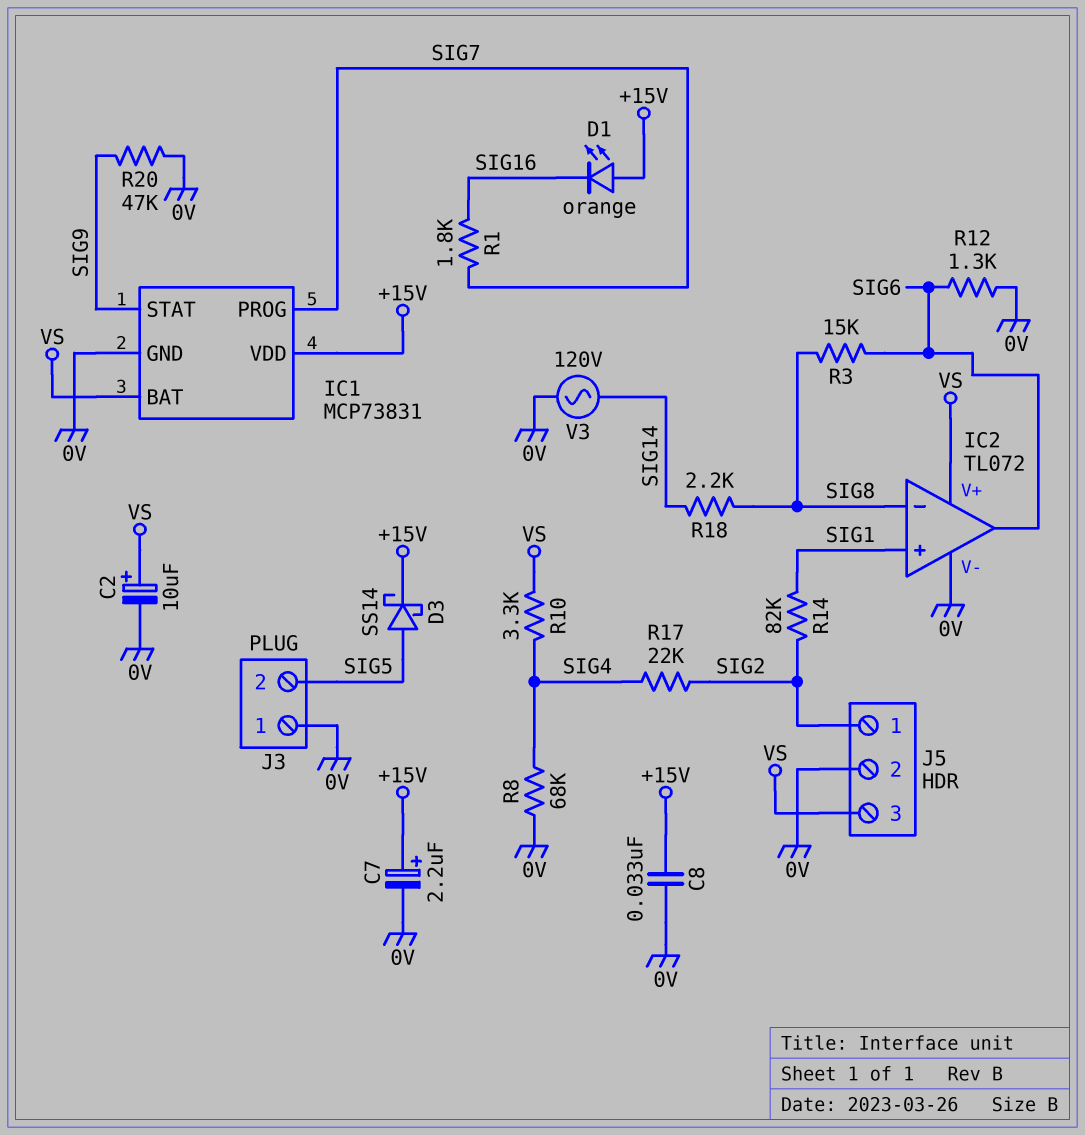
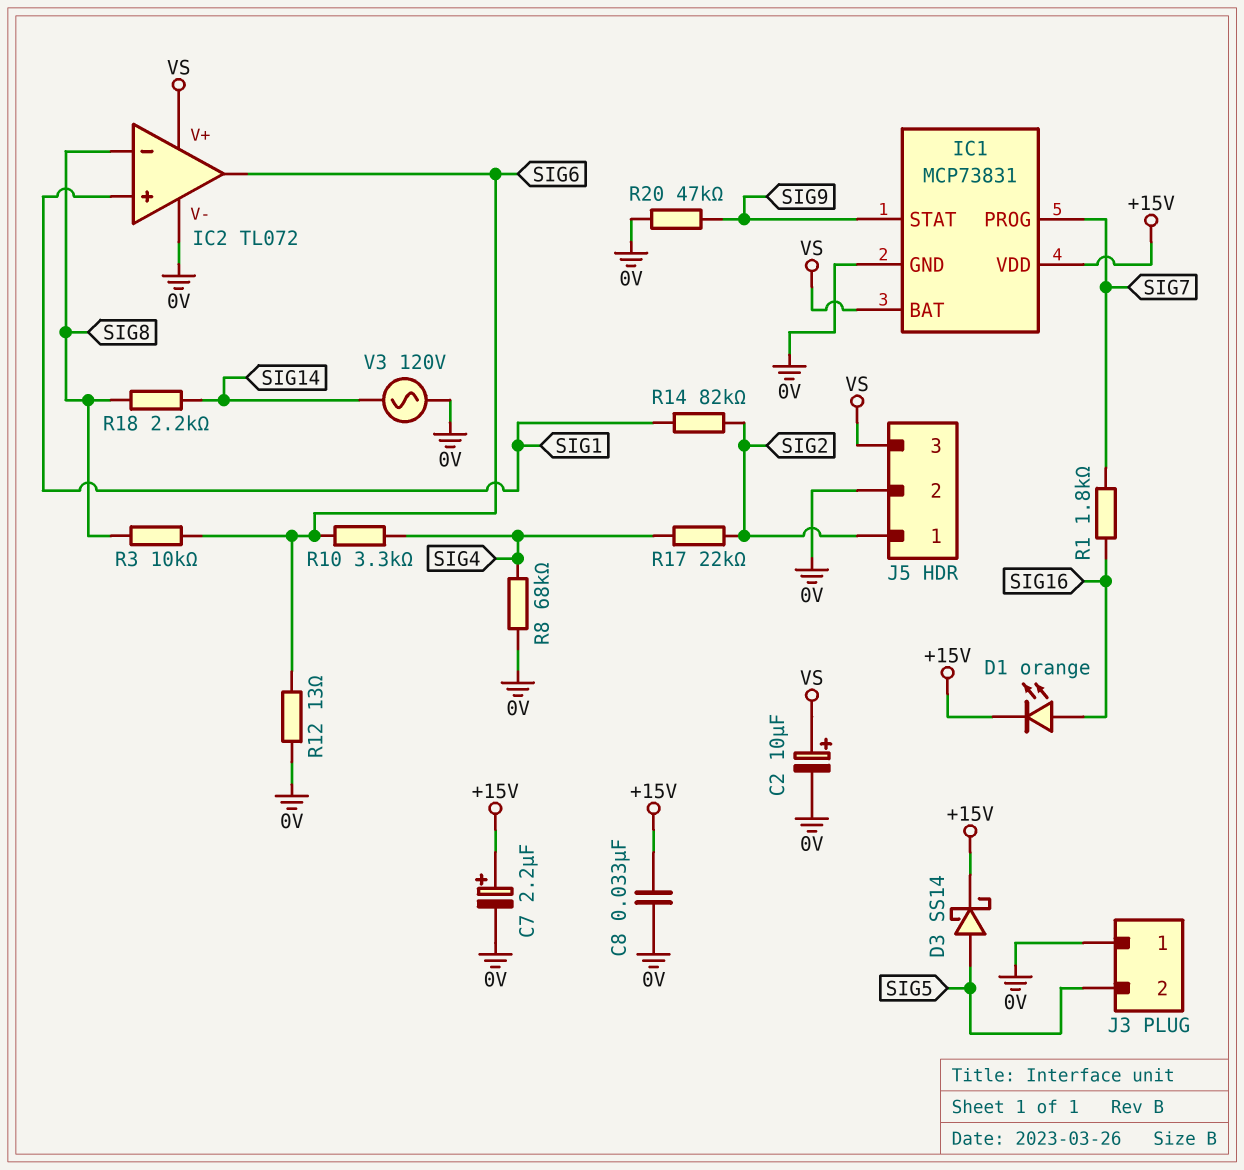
D1: LED orange (A +15V, K SIG16) -> LED orange (A SIG16, K +15V)
R3: 15k (SIG6, SIG8) -> 10k (SIG6, SIG8)
R10: 3.3k (SIG4, VS) -> 3.3k (SIG4, SIG6)
R12: 1.3k (0V, SIG6) -> 13 (0V, SIG6)

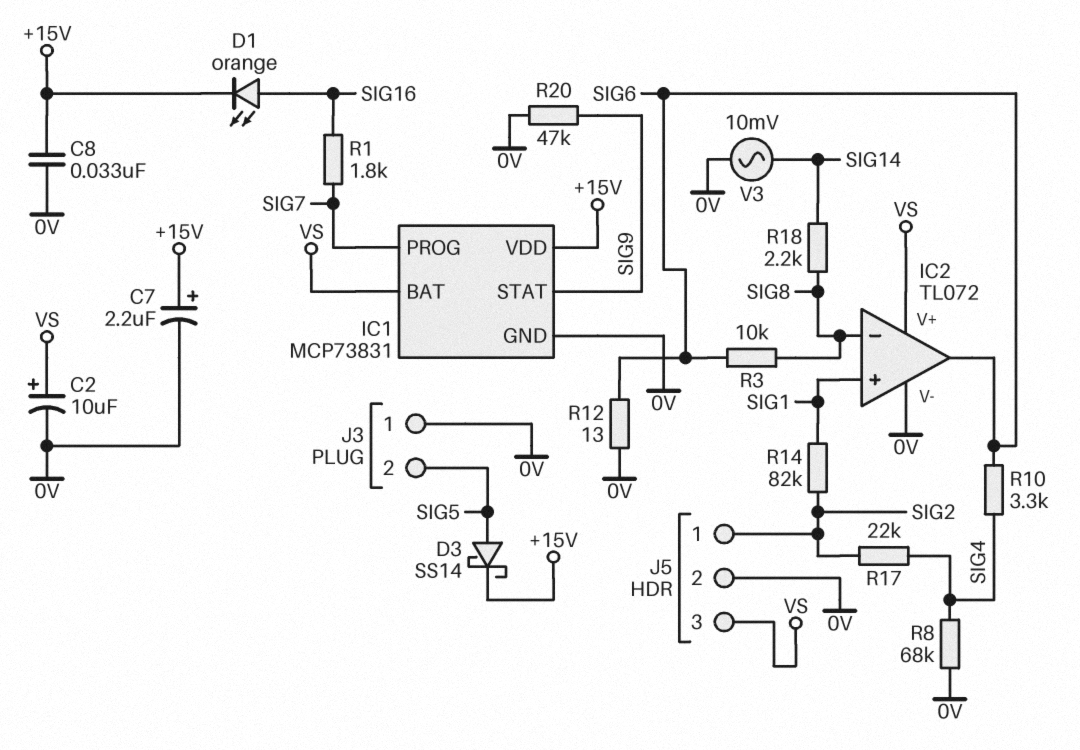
V3: AC 120V (0V, SIG14) -> AC 10mV (0V, SIG14)

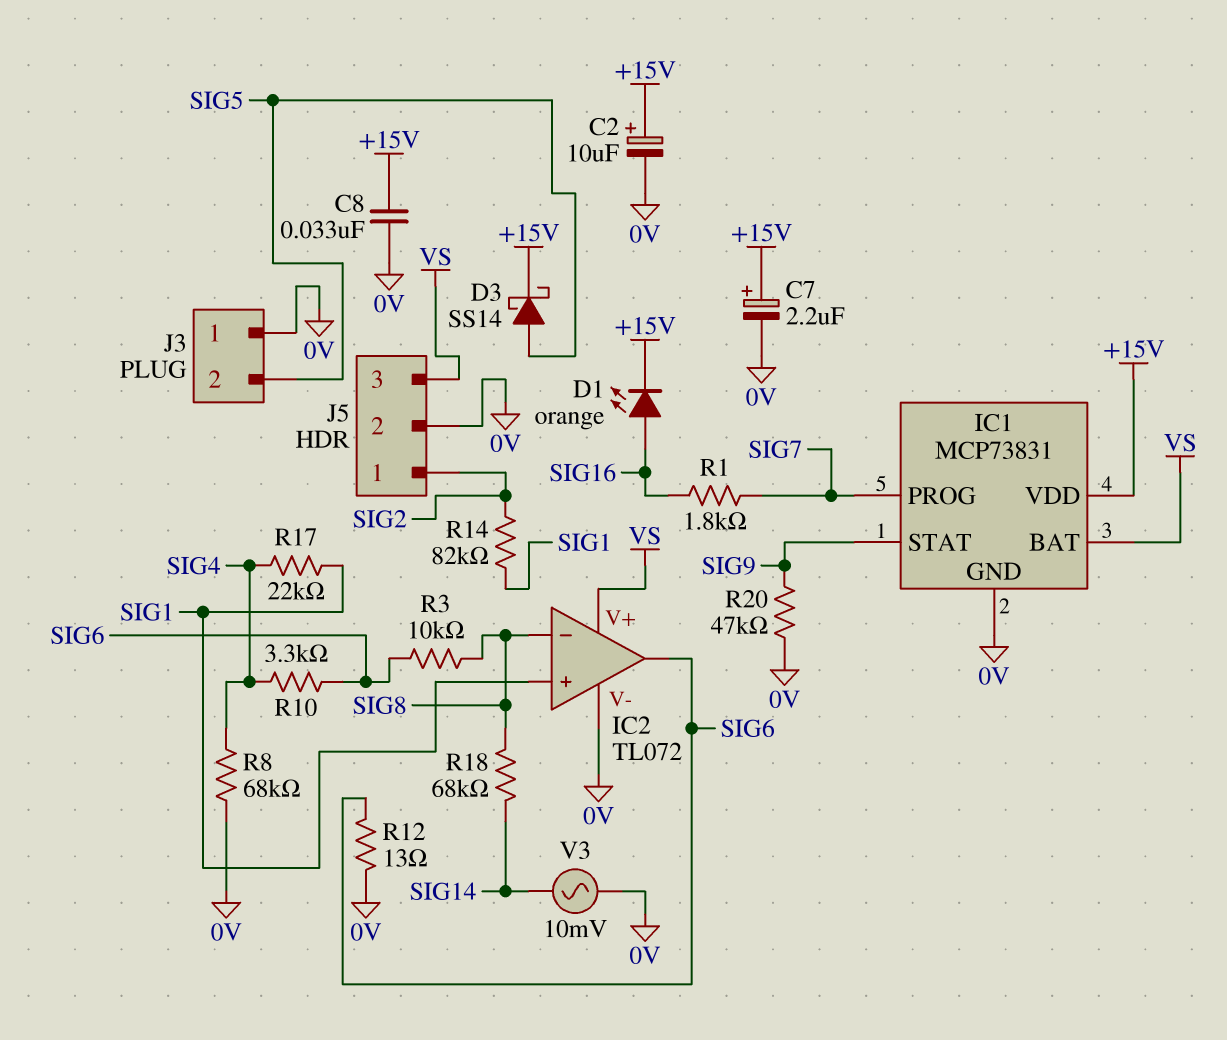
C2: 10uF (plus VS, minus 0V) -> 10uF (plus +15V, minus 0V)
R17: 22k (SIG2, SIG4) -> 22k (SIG1, SIG4)
R18: 2.2k (SIG8, SIG14) -> 68k (SIG8, SIG14)

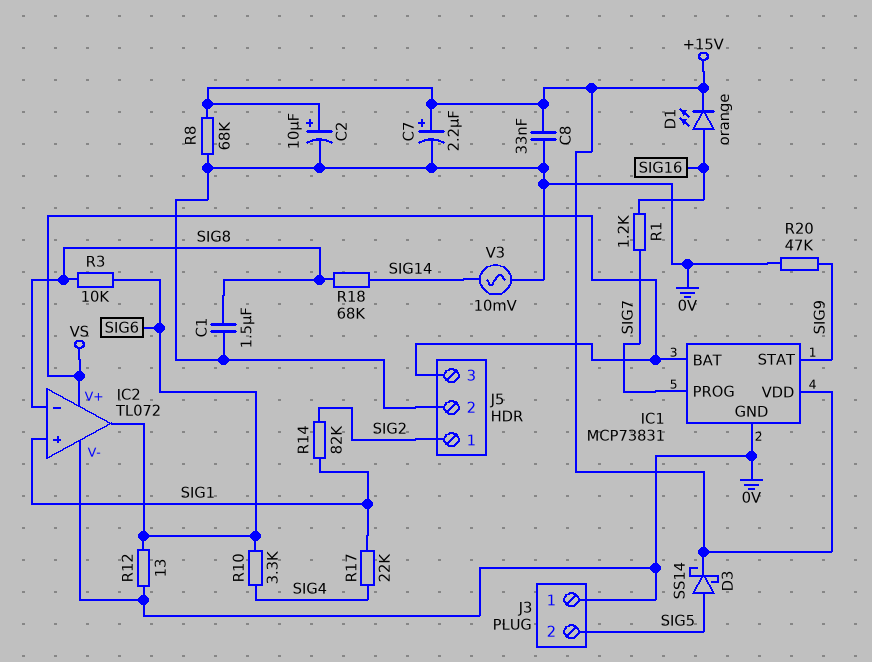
C1: none -> 1.5uF (0V, SIG8)
R1: 1.8k (SIG7, SIG16) -> 1.2k (SIG7, SIG16)
R8: 68k (0V, SIG4) -> 68k (+15V, 0V)

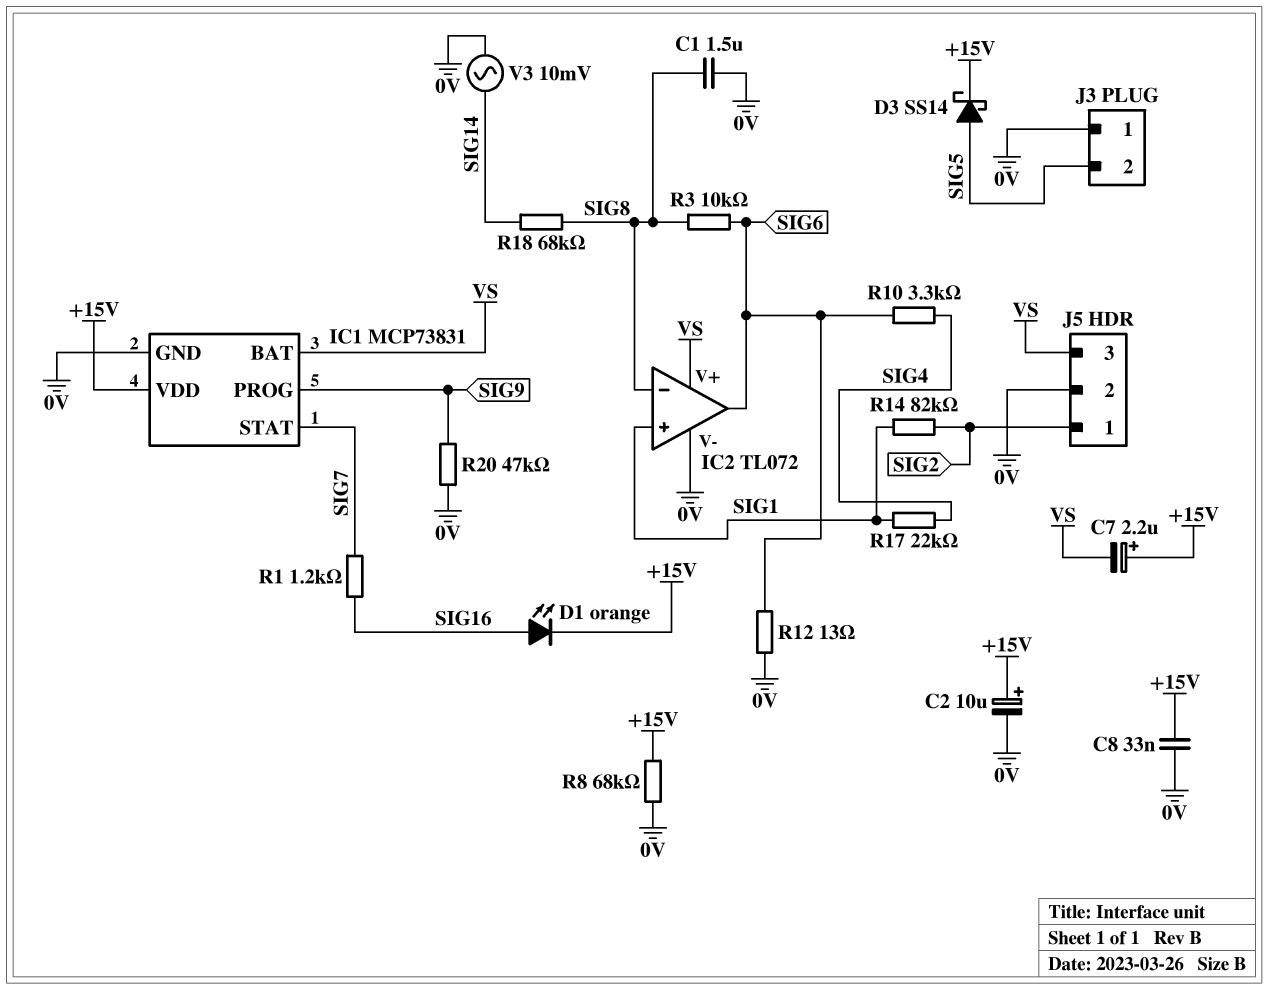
C7: 2.2uF (plus +15V, minus 0V) -> 2.2uF (plus +15V, minus VS)
IC1 pin PROG: SIG7 -> SIG9
IC1 pin STAT: SIG9 -> SIG7

